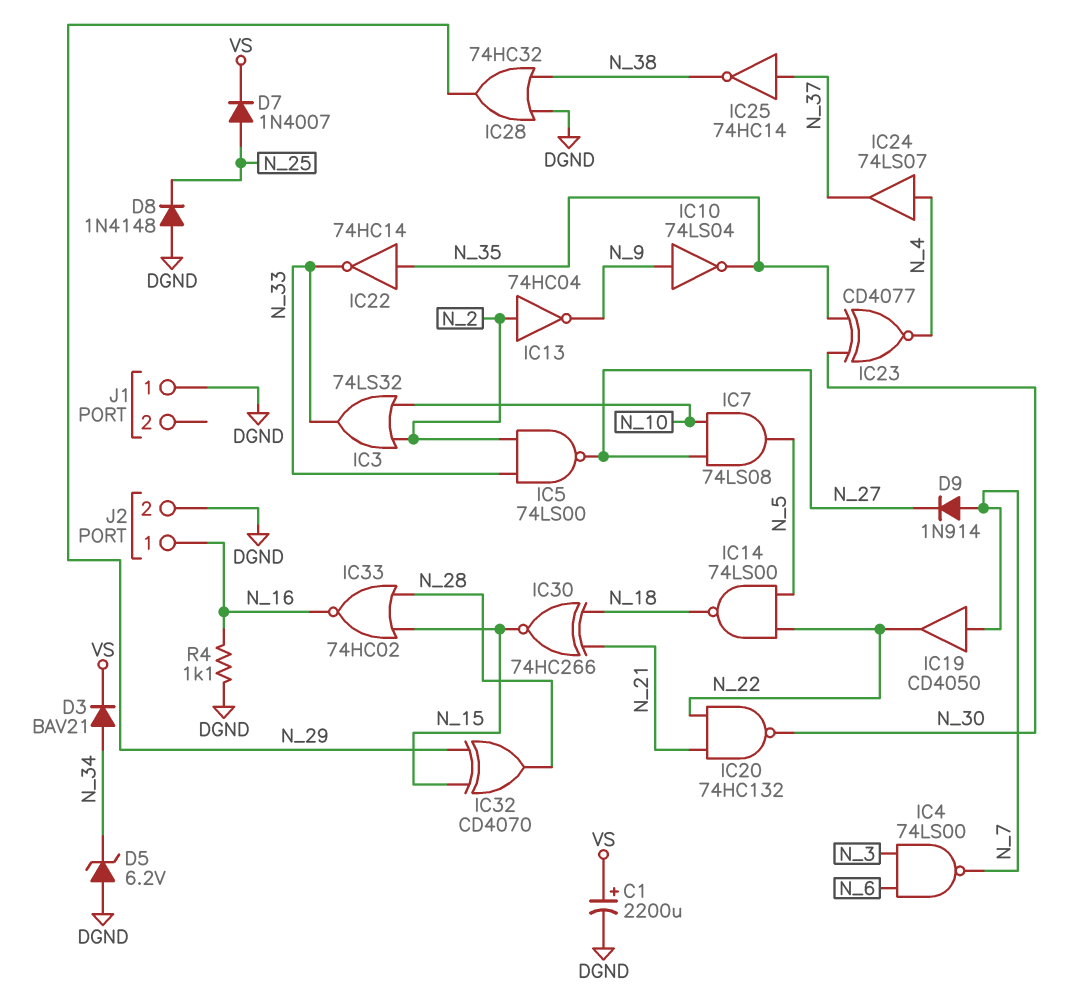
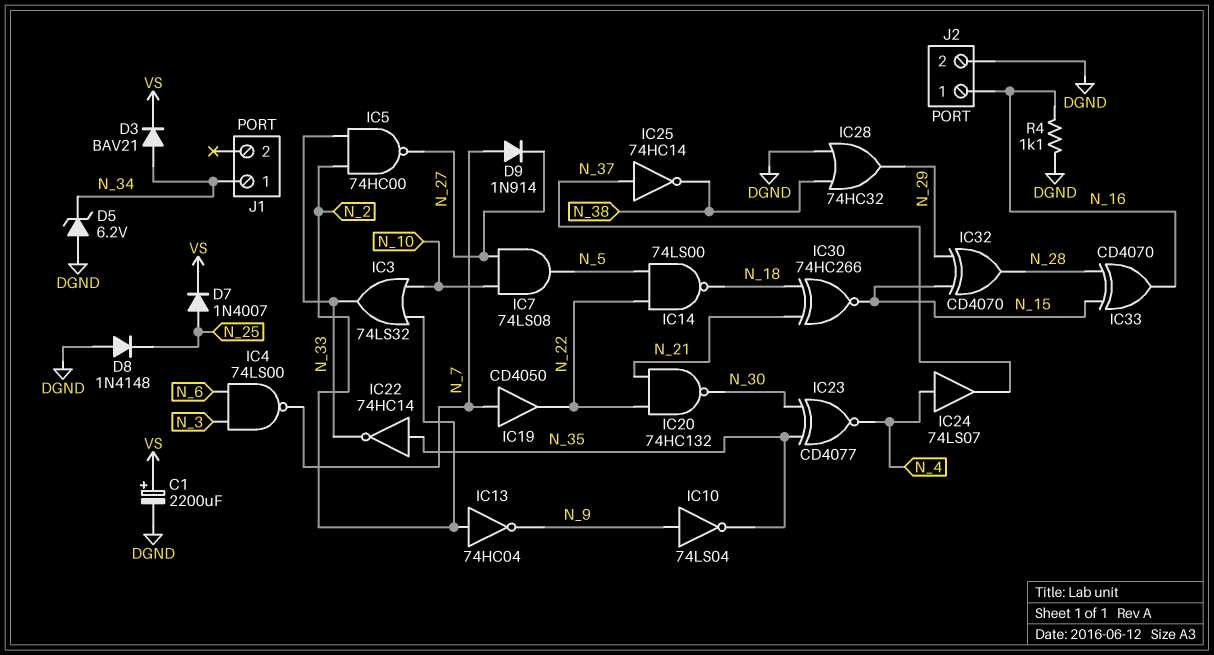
IC5: NAND 74LS00 (in N_2, in N_33, out N_27) -> NAND 74HC00 (in N_2, in N_33, out N_27)
IC33: NOR 74HC02 (in N_15, in N_28, out N_16) -> XOR CD4070 (in N_15, in N_28, out N_16)
J1 pin 1: DGND -> N_34

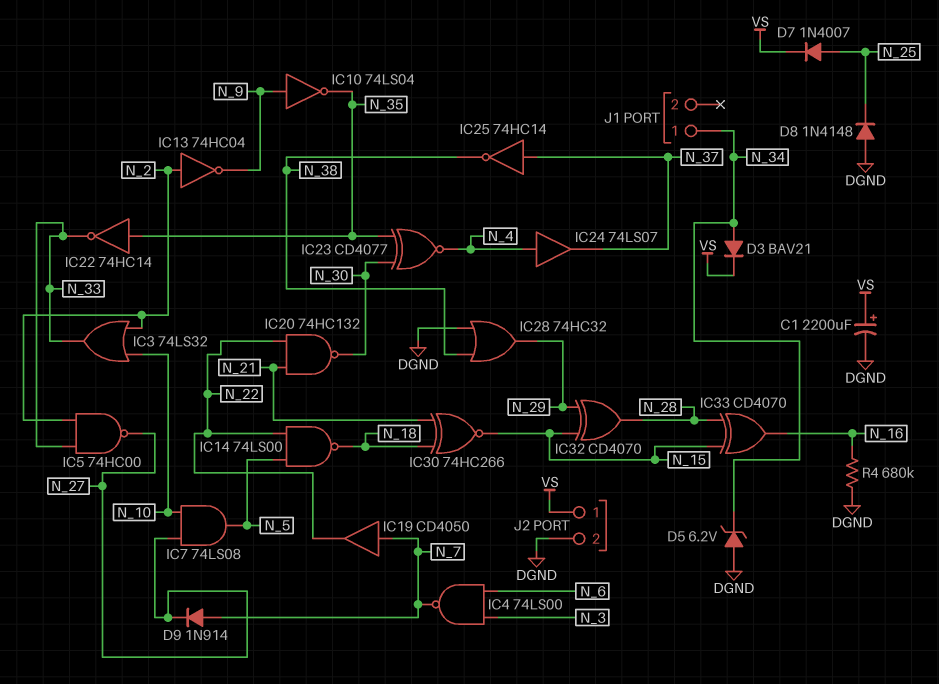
J2 pin 1: N_16 -> VS
R4: 1.1k (DGND, N_16) -> 680k (DGND, N_16)

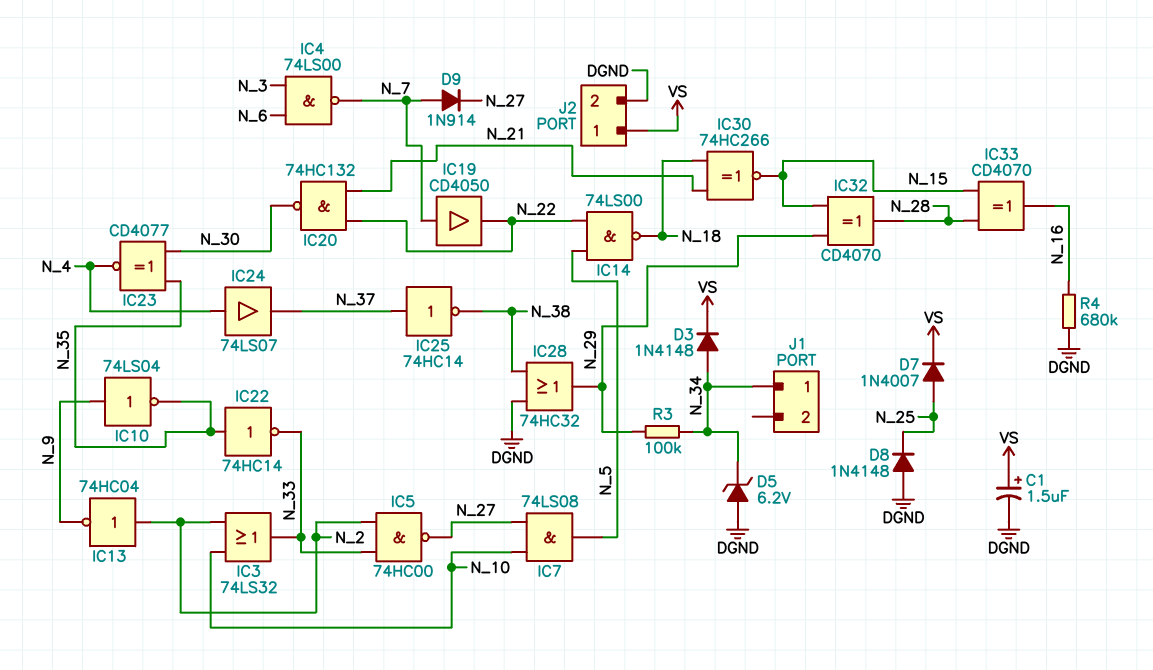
C1: 2200uF (plus VS, minus DGND) -> 1.5uF (plus VS, minus DGND)
D3: diode BAV21 (A N_34, K VS) -> diode 1N4148 (A N_34, K VS)
R3: none -> 100k (N_29, N_34)

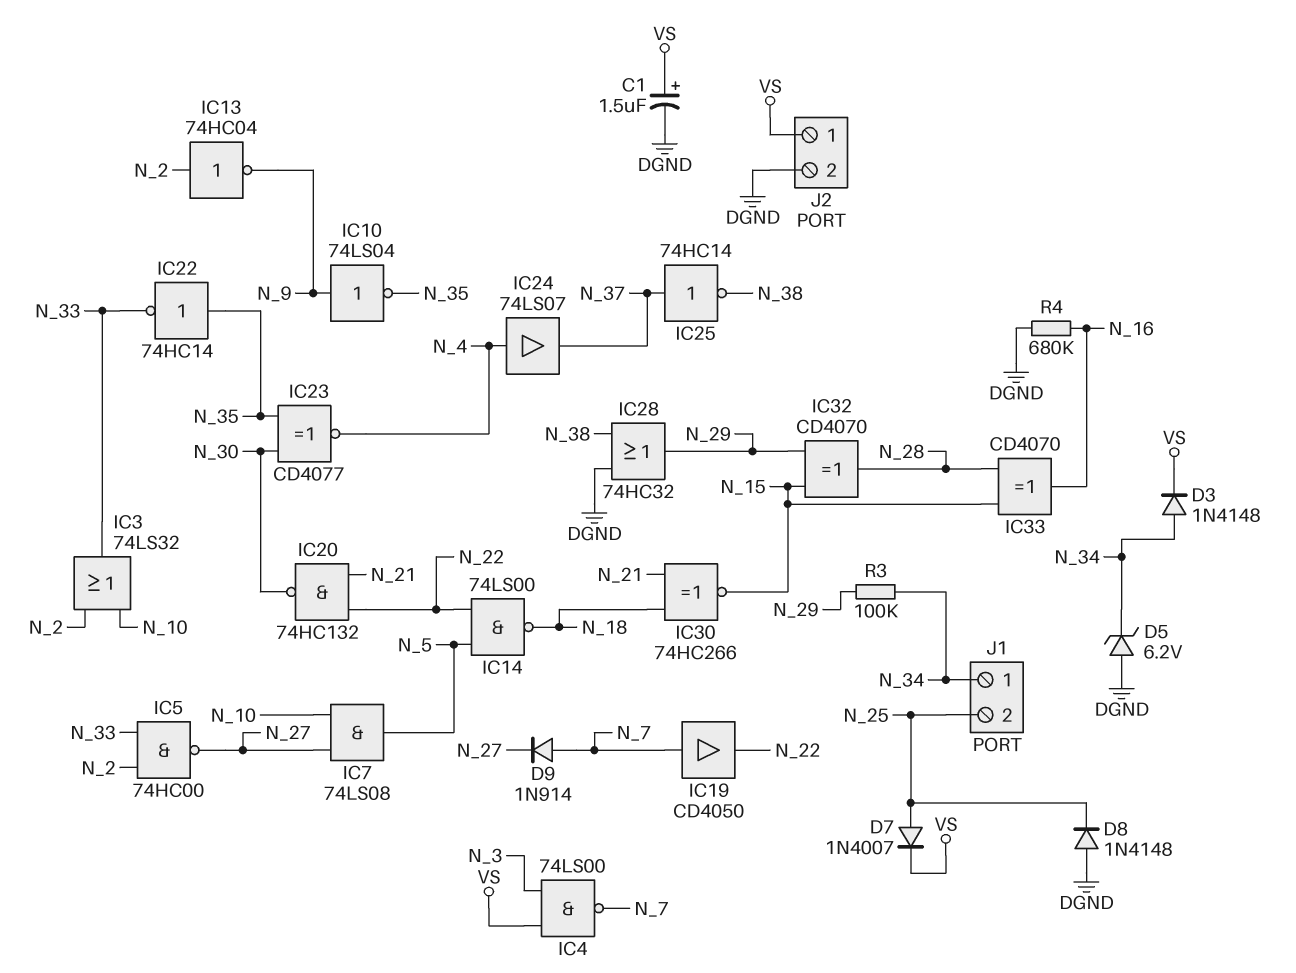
IC4: NAND 74LS00 (in N_3, in N_6, out N_7) -> NAND 74LS00 (in N_3, in VS, out N_7)
J1 pin 2: none -> N_25

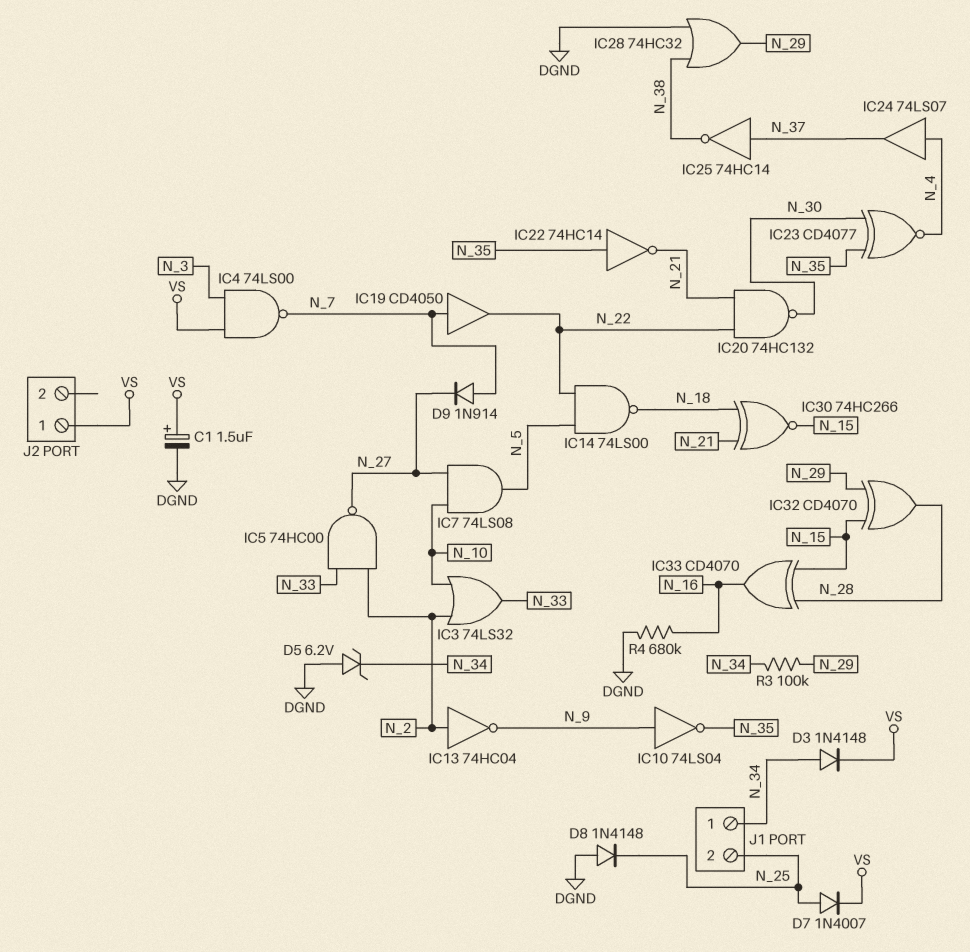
IC22: NOT 74HC14 (in N_35, out N_33) -> NOT 74HC14 (in N_35, out N_21)
J2 pin 2: DGND -> none

